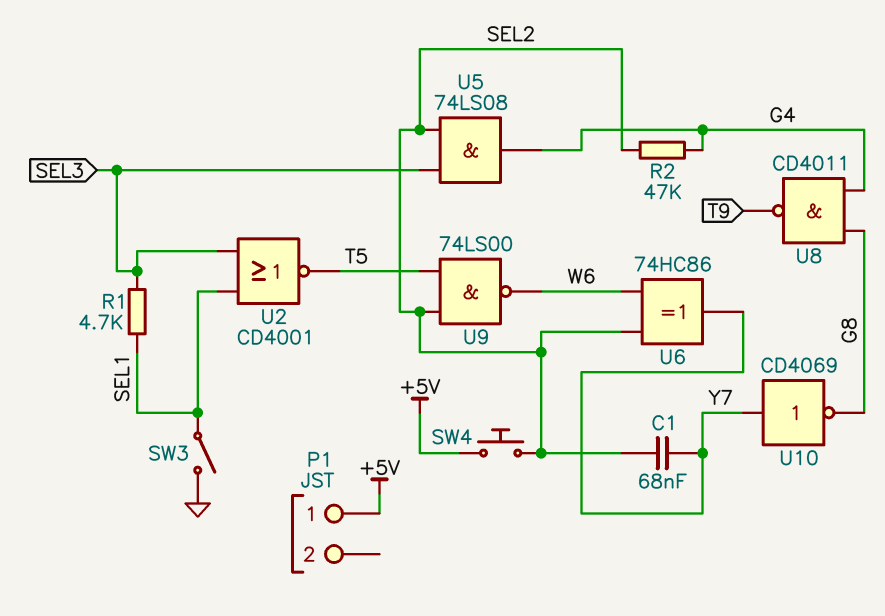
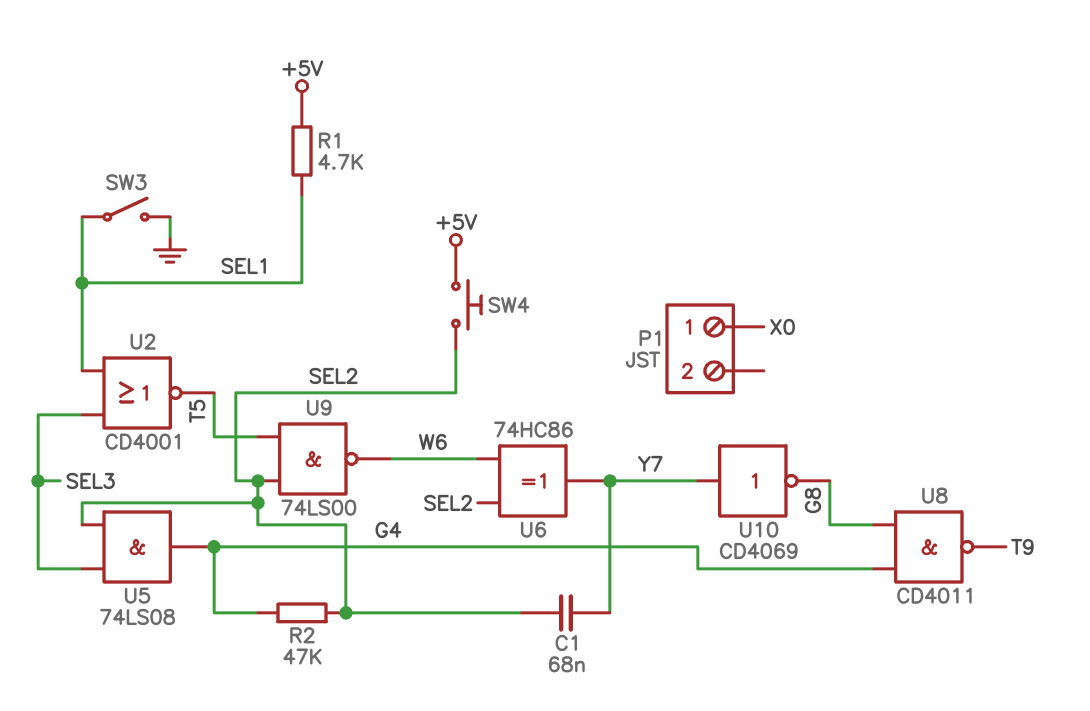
P1 pin 1: +5V -> X0
R1: 4.7k (SEL1, SEL3) -> 4.7k (+5V, SEL1)

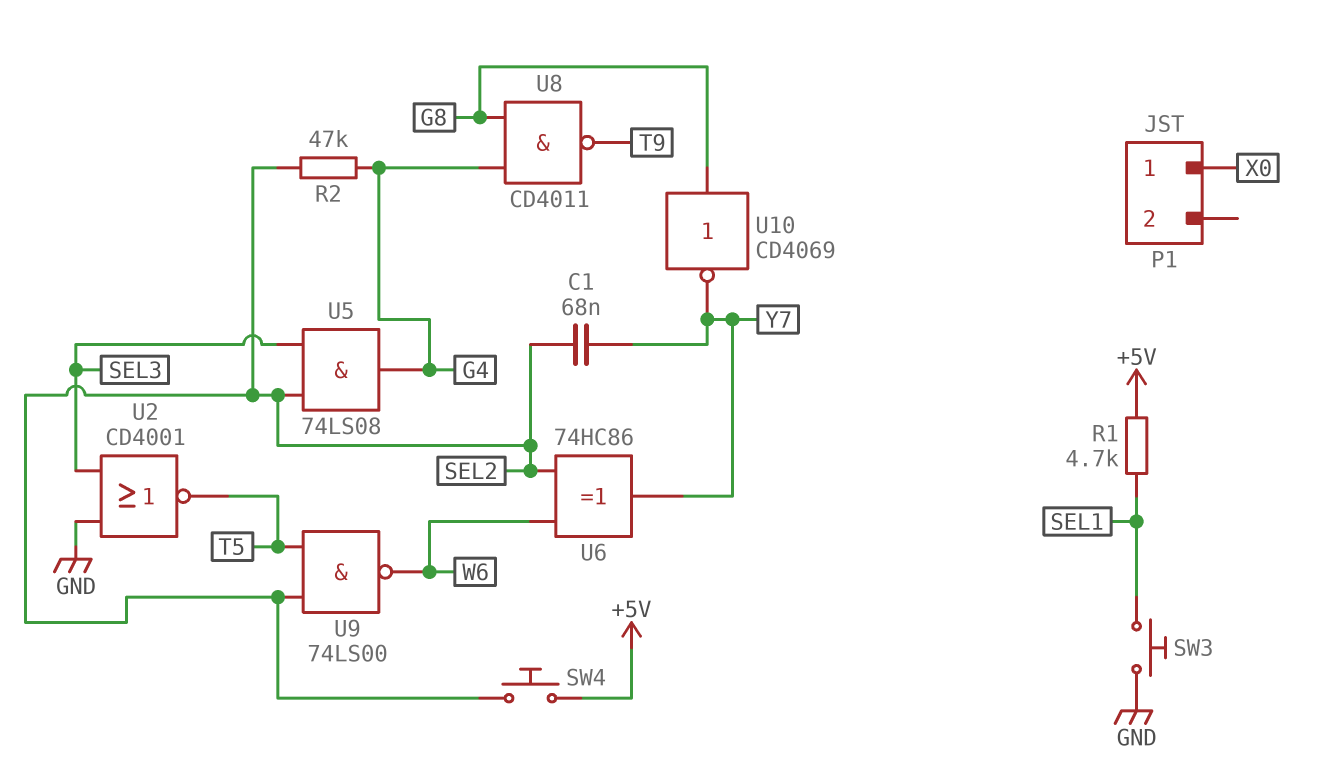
SW3: switch (GND, SEL1) -> button (GND, SEL1)
U2: NOR CD4001 (in SEL1, in SEL3, out T5) -> NOR CD4001 (in GND, in SEL3, out T5)
U10: NOT CD4069 (in Y7, out G8) -> NOT CD4069 (in G8, out Y7)

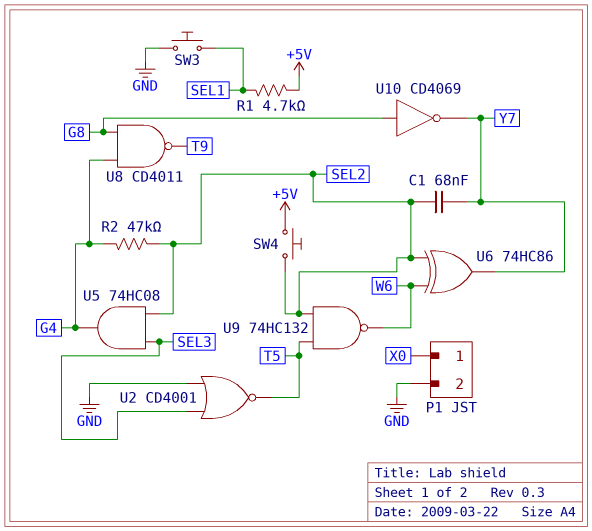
P1 pin 2: none -> GND
U5: AND 74LS08 (in SEL2, in SEL3, out G4) -> AND 74HC08 (in SEL2, in SEL3, out G4)
U9: NAND 74LS00 (in SEL2, in T5, out W6) -> NAND 74HC132 (in SEL2, in T5, out W6)

